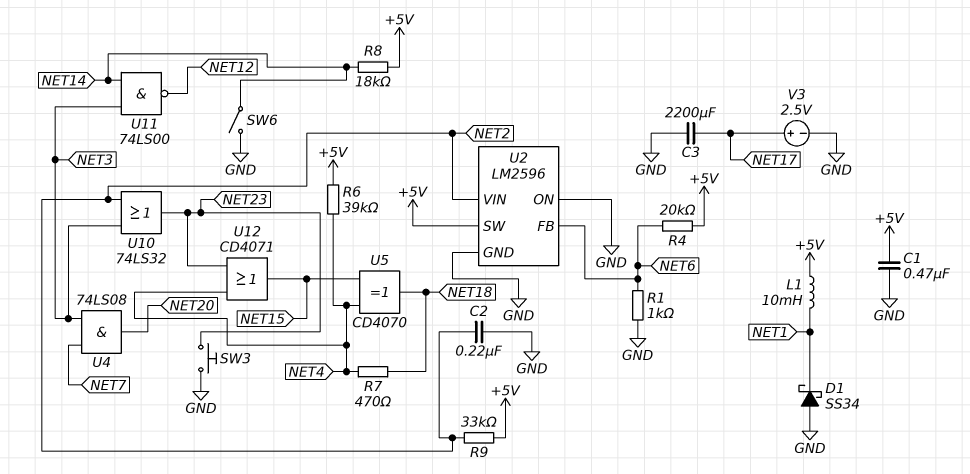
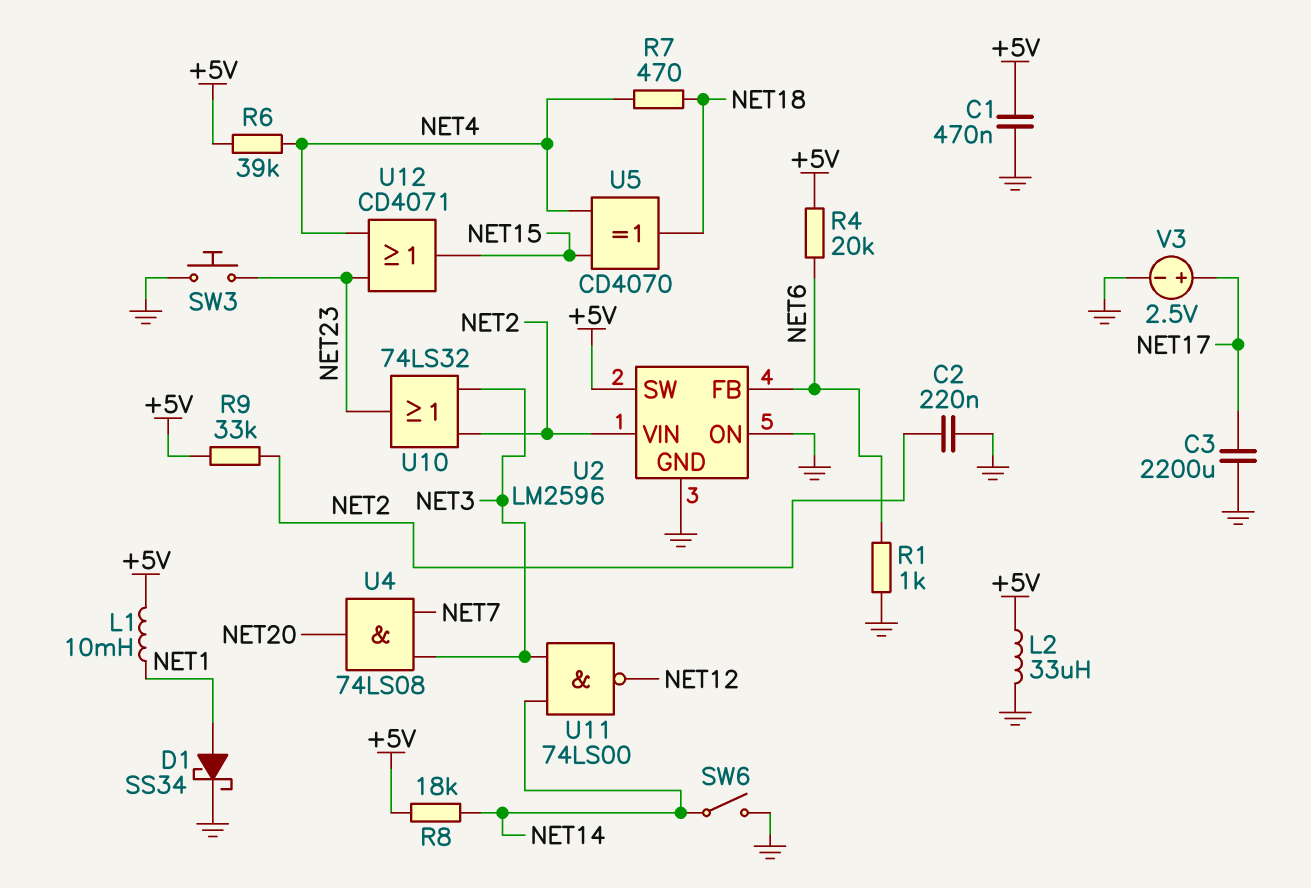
D1: schottky SS34 (A GND, K NET1) -> schottky SS34 (A NET1, K GND)
L2: none -> 33uH (+5V, GND)

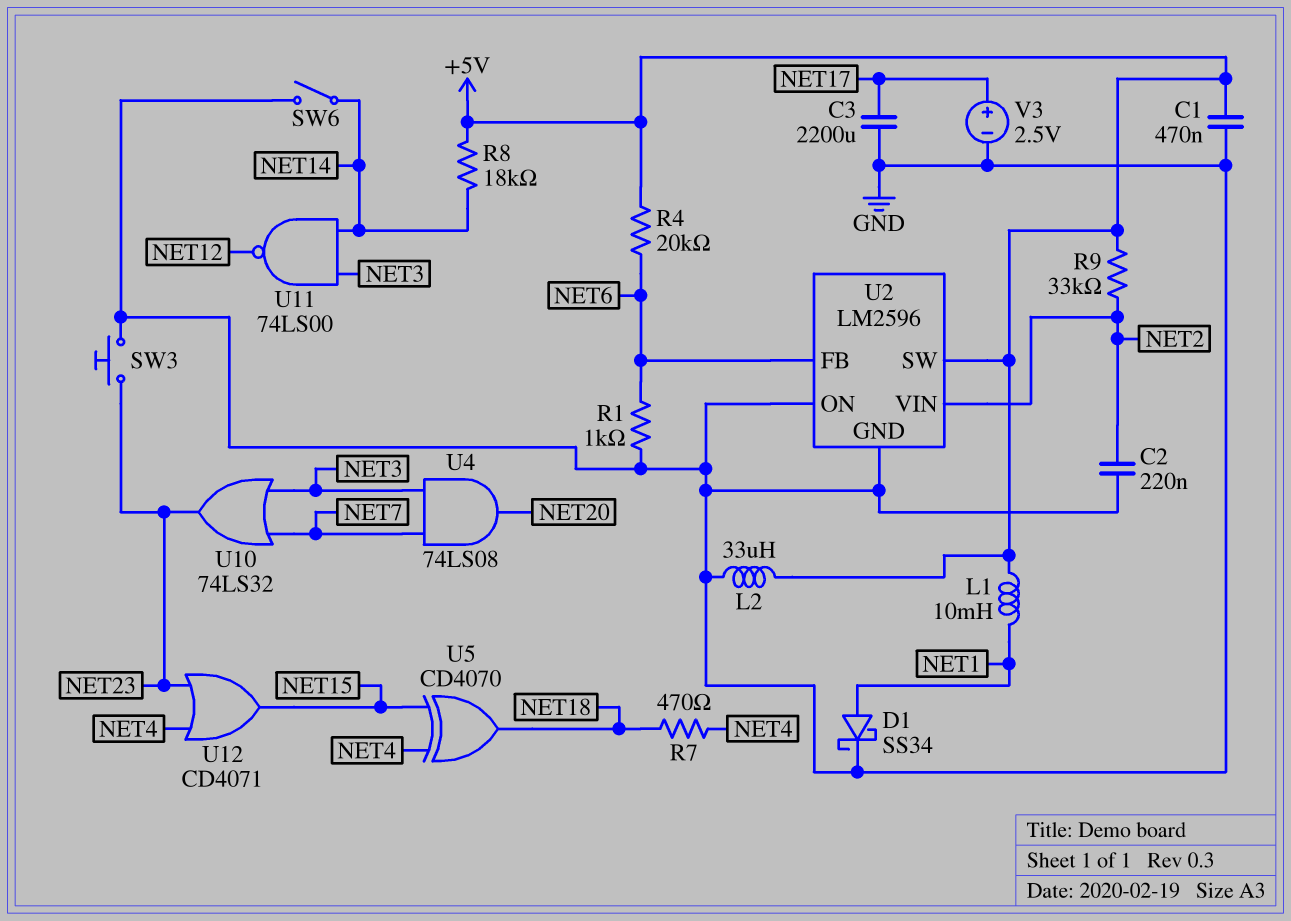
R6: 39k (+5V, NET4) -> none
U10: OR 74LS32 (in NET2, in NET3, out NET23) -> OR 74LS32 (in NET3, in NET7, out NET23)

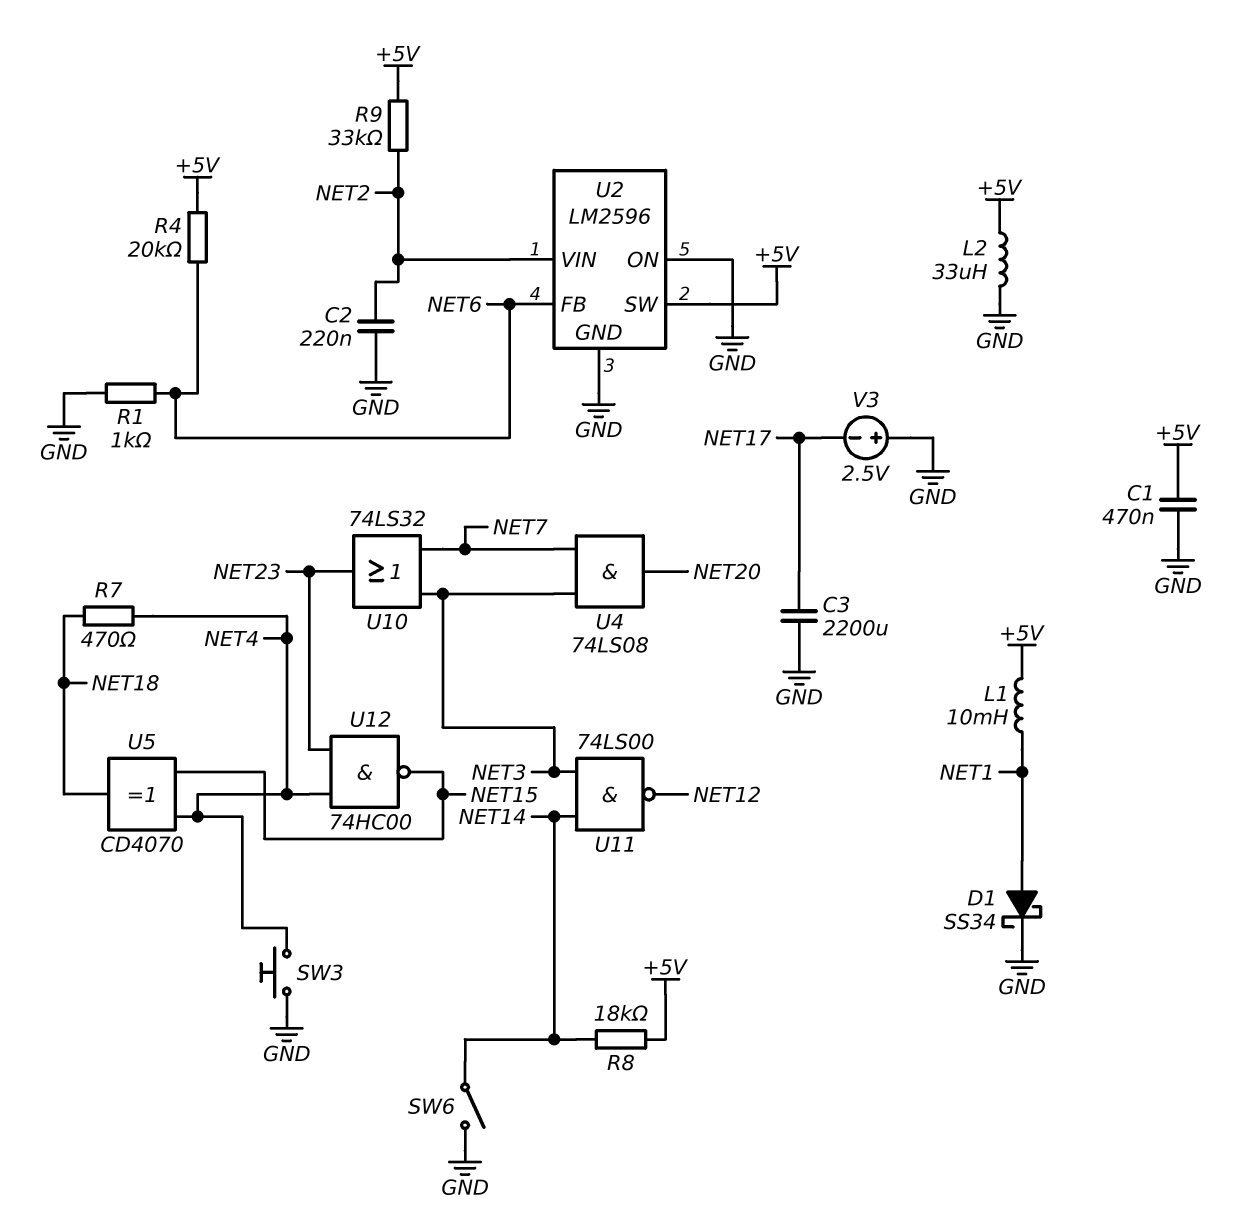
SW3: button (GND, NET23) -> button (GND, NET4)
U12: OR CD4071 (in NET4, in NET23, out NET15) -> NAND 74HC00 (in NET4, in NET23, out NET15)
V3: 2.5V (plus NET17, minus GND) -> 2.5V (plus GND, minus NET17)

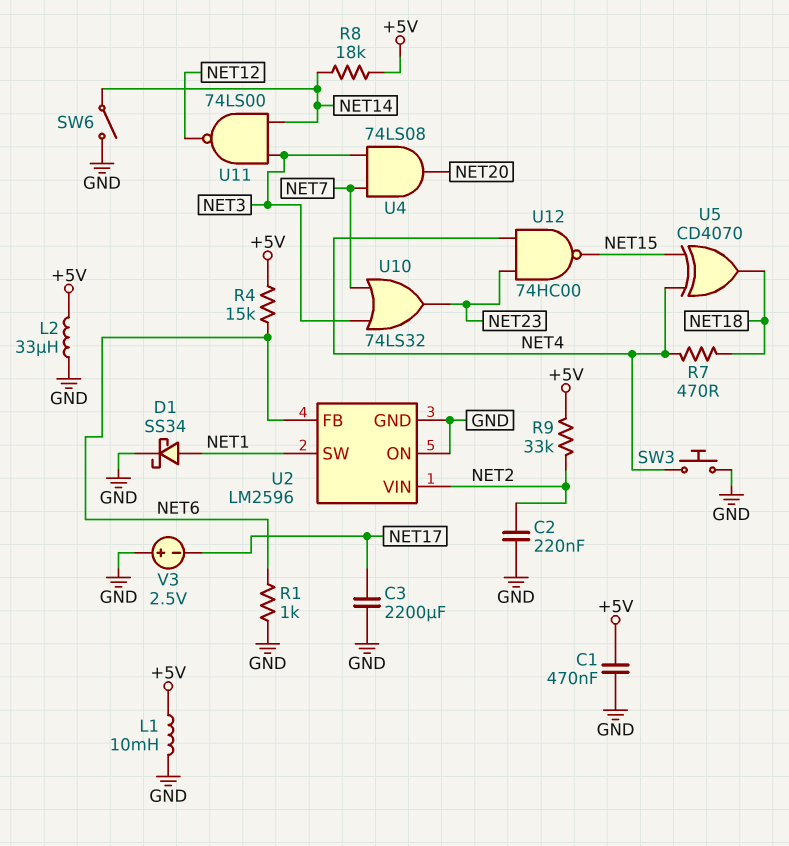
L1: 10mH (+5V, NET1) -> 10mH (+5V, GND)
R4: 20k (+5V, NET6) -> 15k (+5V, NET6)
U2 pin SW: +5V -> NET1

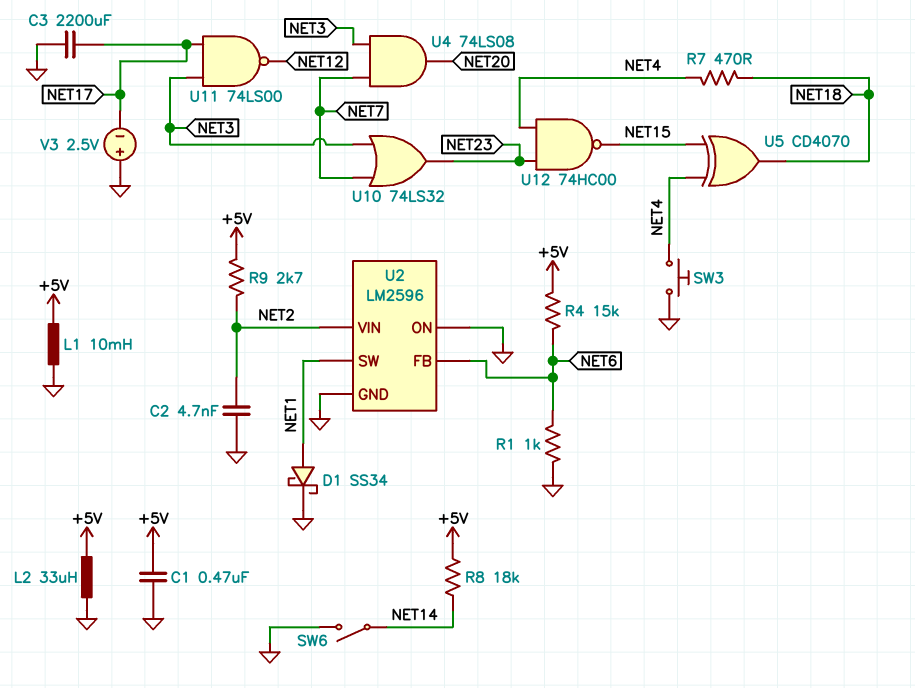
C2: 220nF (GND, NET2) -> 4.7nF (GND, NET2)
R9: 33k (+5V, NET2) -> 2.7k (+5V, NET2)
U11: NAND 74LS00 (in NET3, in NET14, out NET12) -> NAND 74LS00 (in NET3, in NET17, out NET12)

